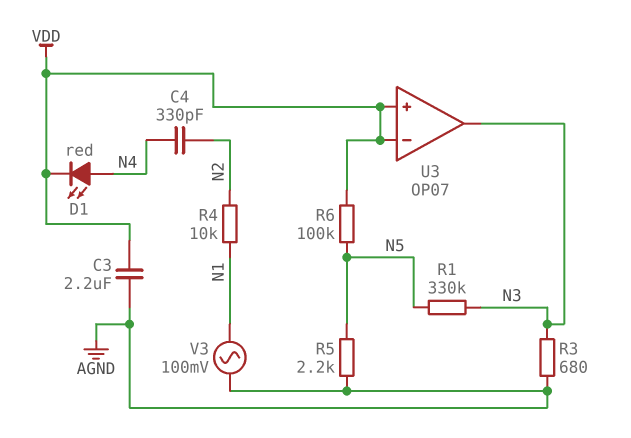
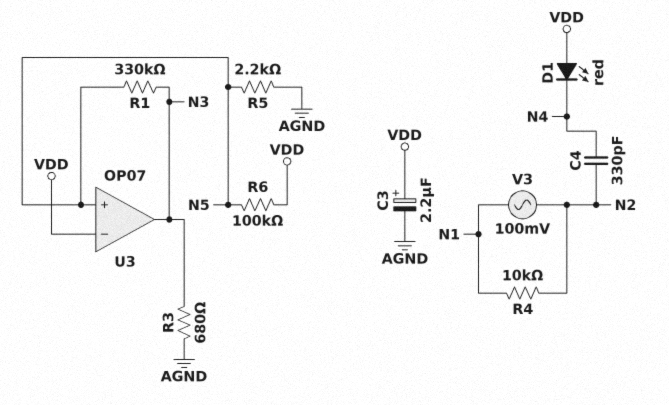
C3: 2.2uF (AGND, VDD) -> 2.2uF (plus VDD, minus AGND)
D1: LED red (A N4, K VDD) -> LED red (A VDD, K N4)
U3 pin in+: VDD -> N5
V3: AC 100mV (AGND, N1) -> AC 100mV (N1, N2)

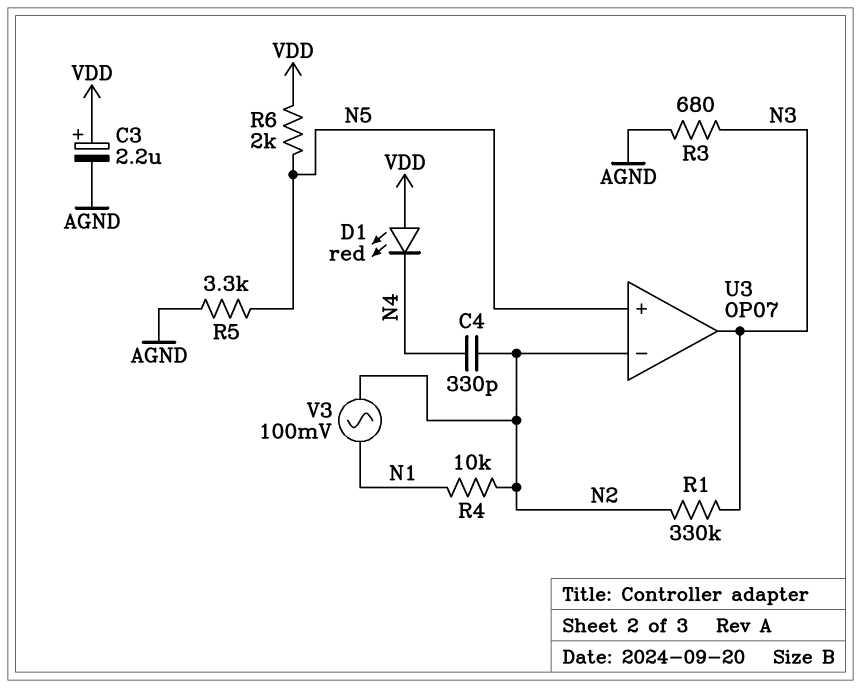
R1: 330k (N3, N5) -> 330k (N2, N3)
R5: 2.2k (AGND, N5) -> 3.3k (AGND, N5)
R6: 100k (N5, VDD) -> 2k (N5, VDD)
U3 pin in-: VDD -> N2

